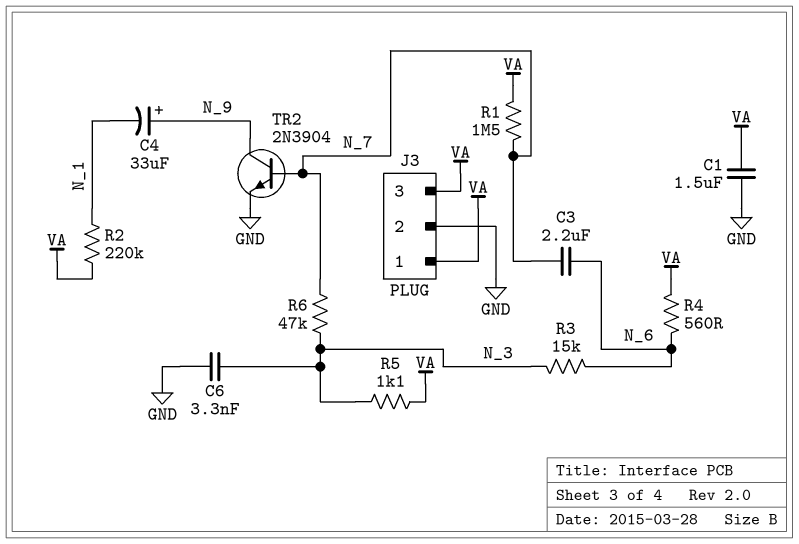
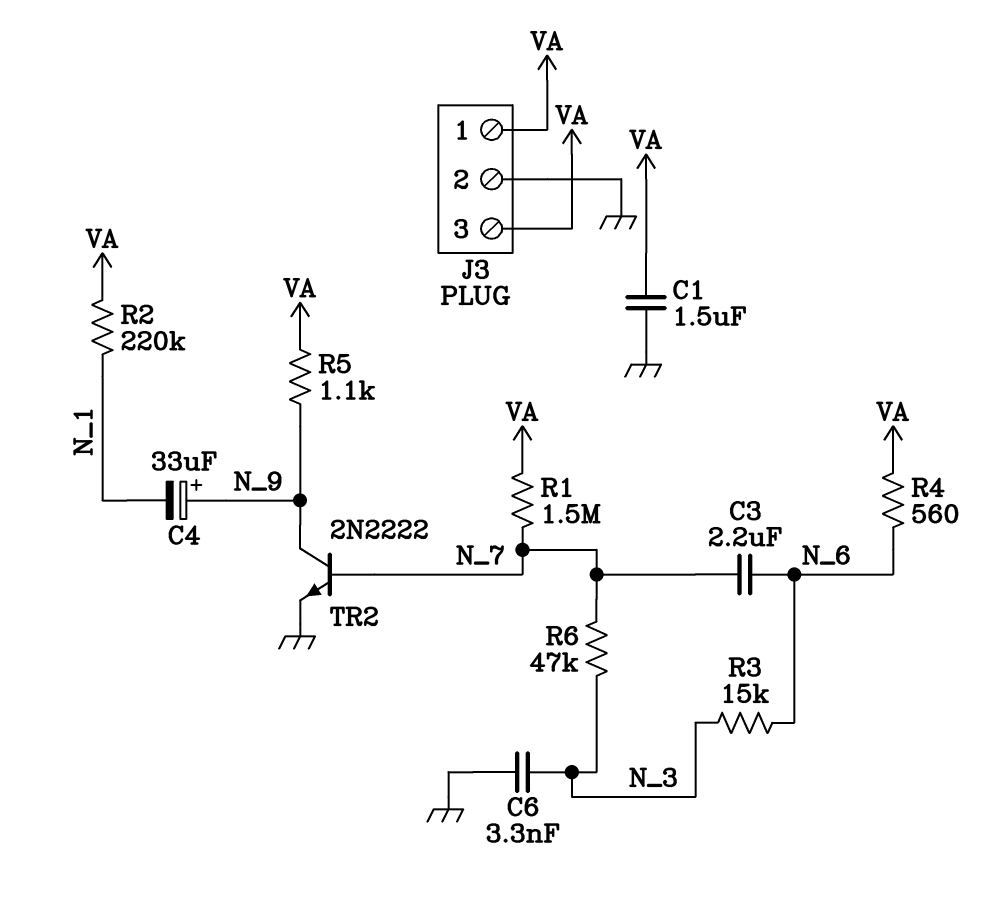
R5: 1.1k (N_3, VA) -> 1.1k (N_9, VA)
TR2: NPN 2N3904 (B N_7, C N_9, E GND) -> NPN 2N2222 (B N_7, C N_9, E GND)

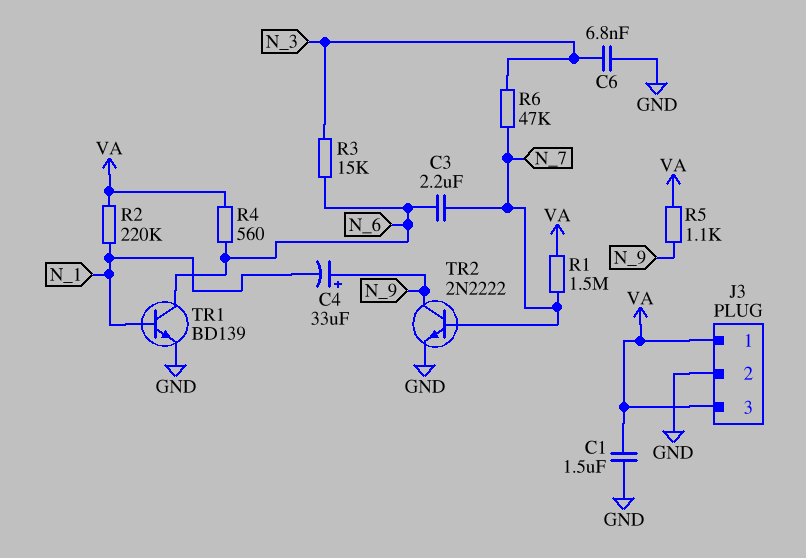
C6: 3.3nF (GND, N_3) -> 6.8nF (GND, N_3)
TR1: none -> NPN BD139 (B N_1, C N_6, E GND)

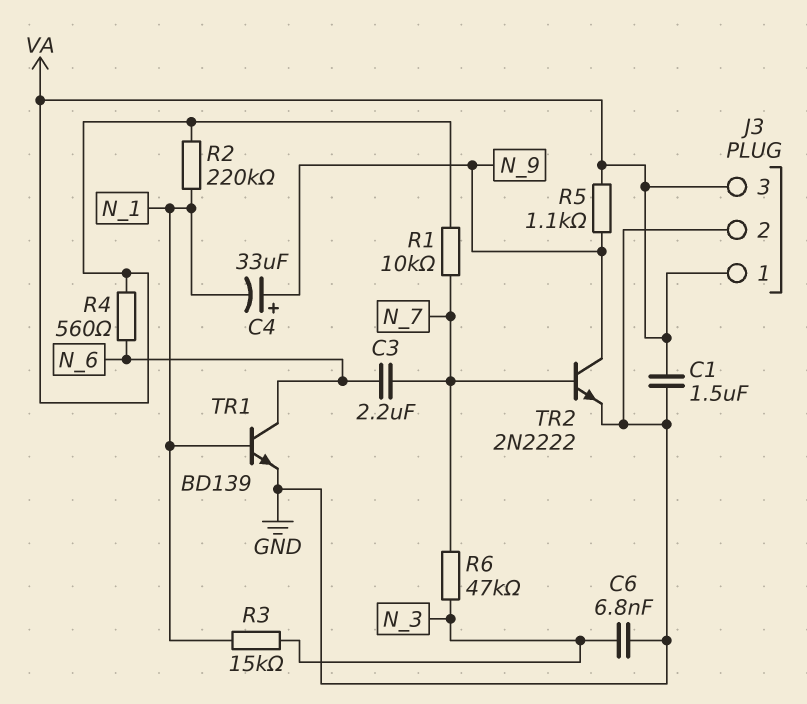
R1: 1.5M (N_7, VA) -> 10k (N_7, VA)
R3: 15k (N_3, N_6) -> 15k (N_1, N_3)

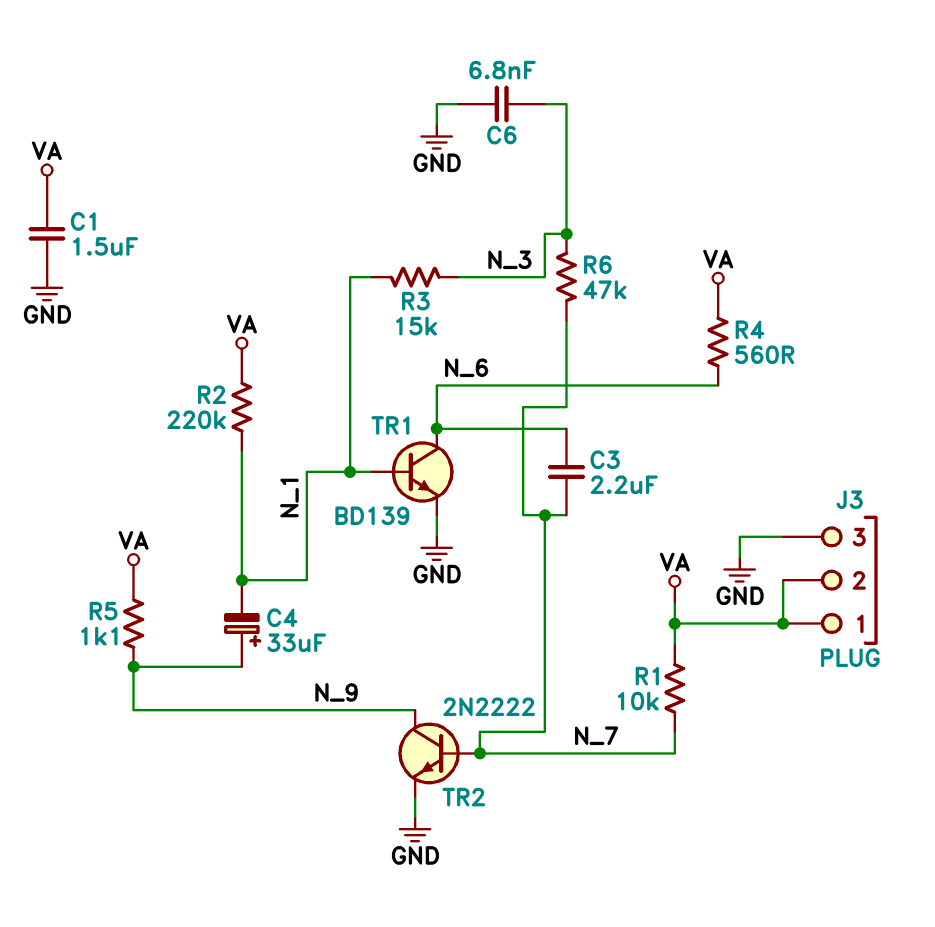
J3 pin 2: GND -> VA
J3 pin 3: VA -> GND

